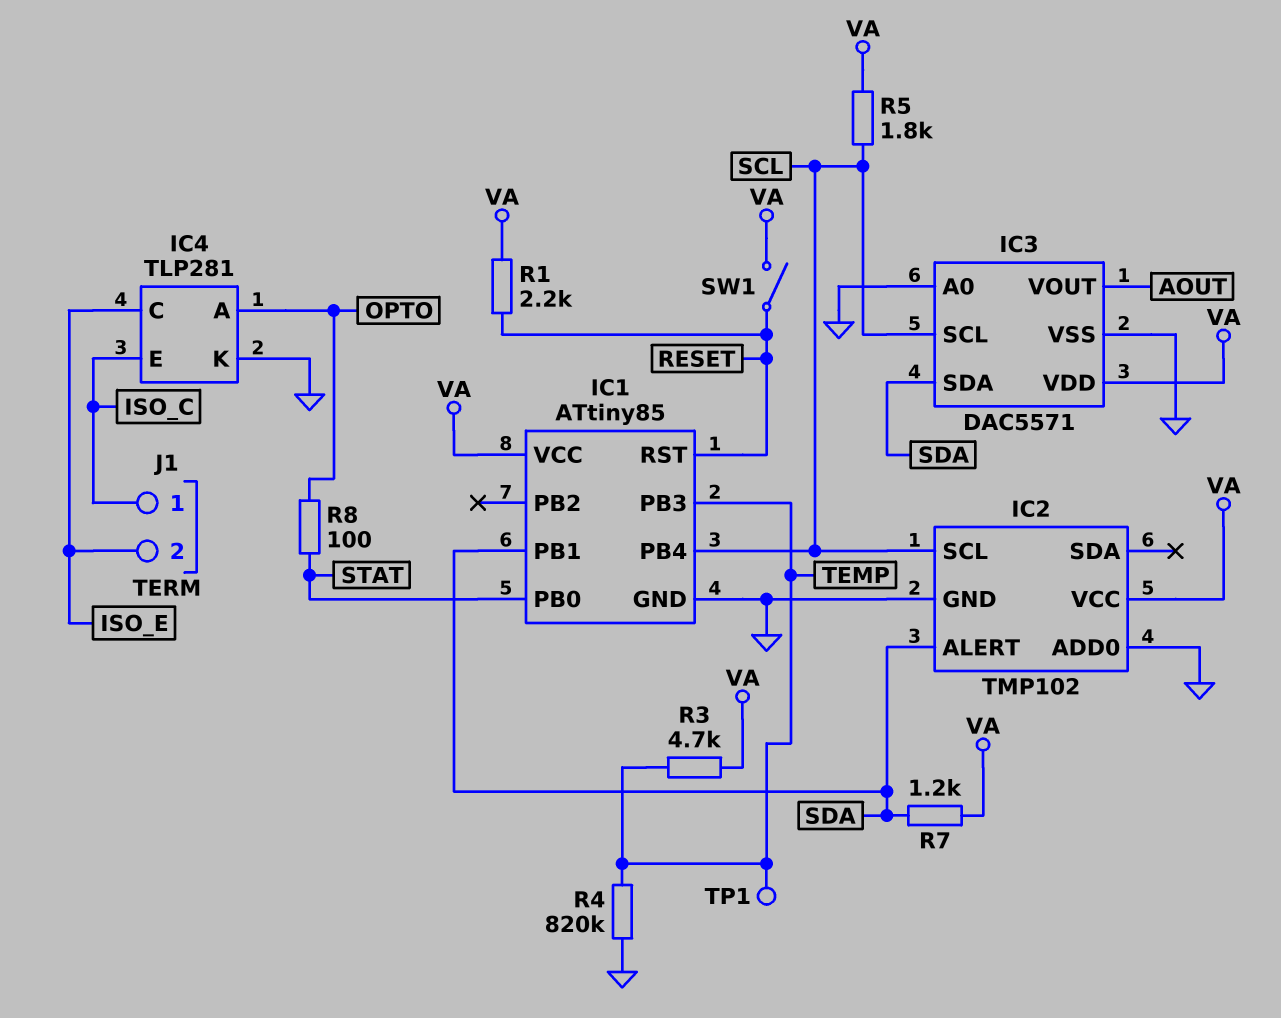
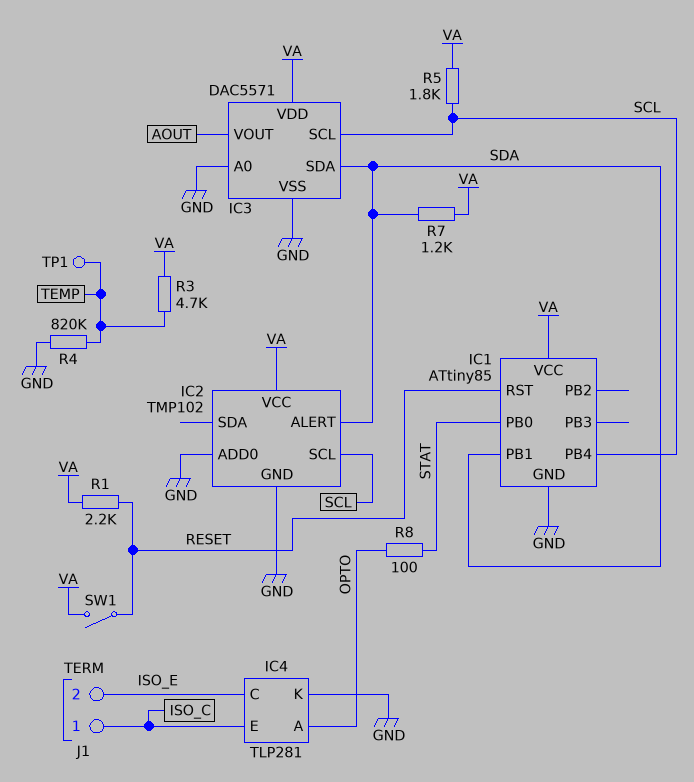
IC1 pin PB3: TEMP -> none

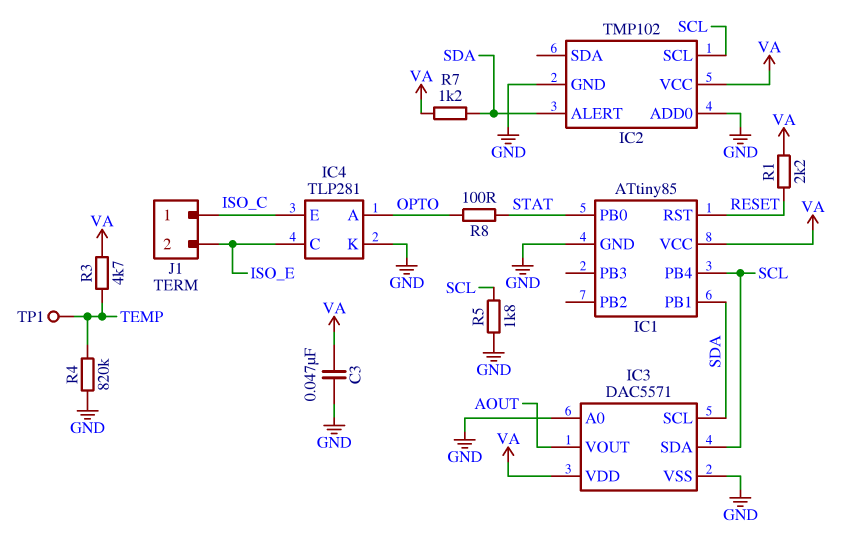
C3: none -> 47nF (GND, VA)
IC3 pin SCL: SCL -> SDA
IC3 pin SDA: SDA -> SCL
R5: 1.8k (SCL, VA) -> 1.8k (GND, SCL)
SW1: switch (RESET, VA) -> none

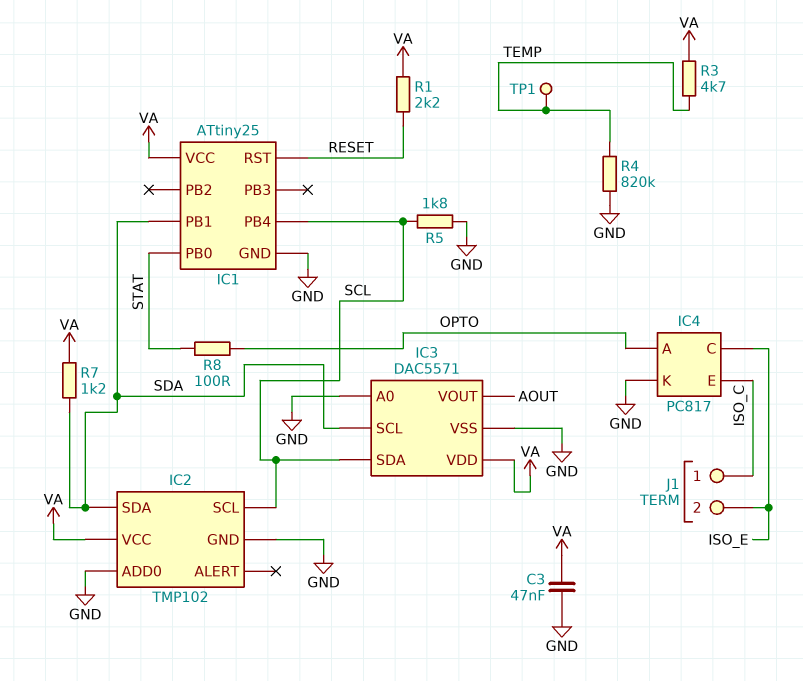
IC1: ATtiny85 -> ATtiny25
IC2 pin ALERT: SDA -> none
IC2 pin SDA: none -> SDA
IC4: TLP281 -> PC817

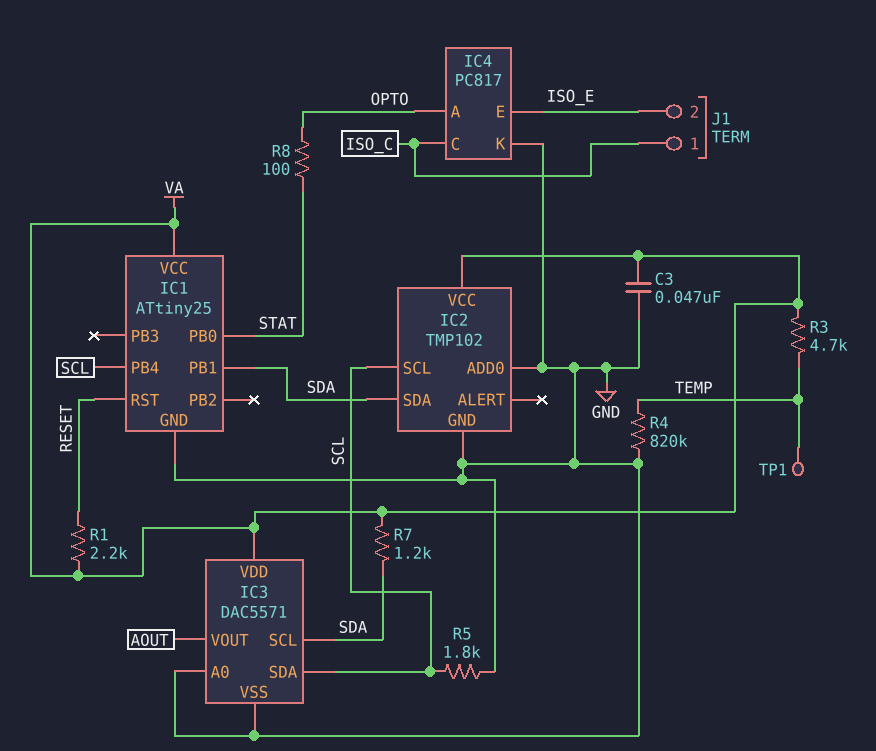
IC4 pin C: ISO_E -> ISO_C
IC4 pin E: ISO_C -> ISO_E

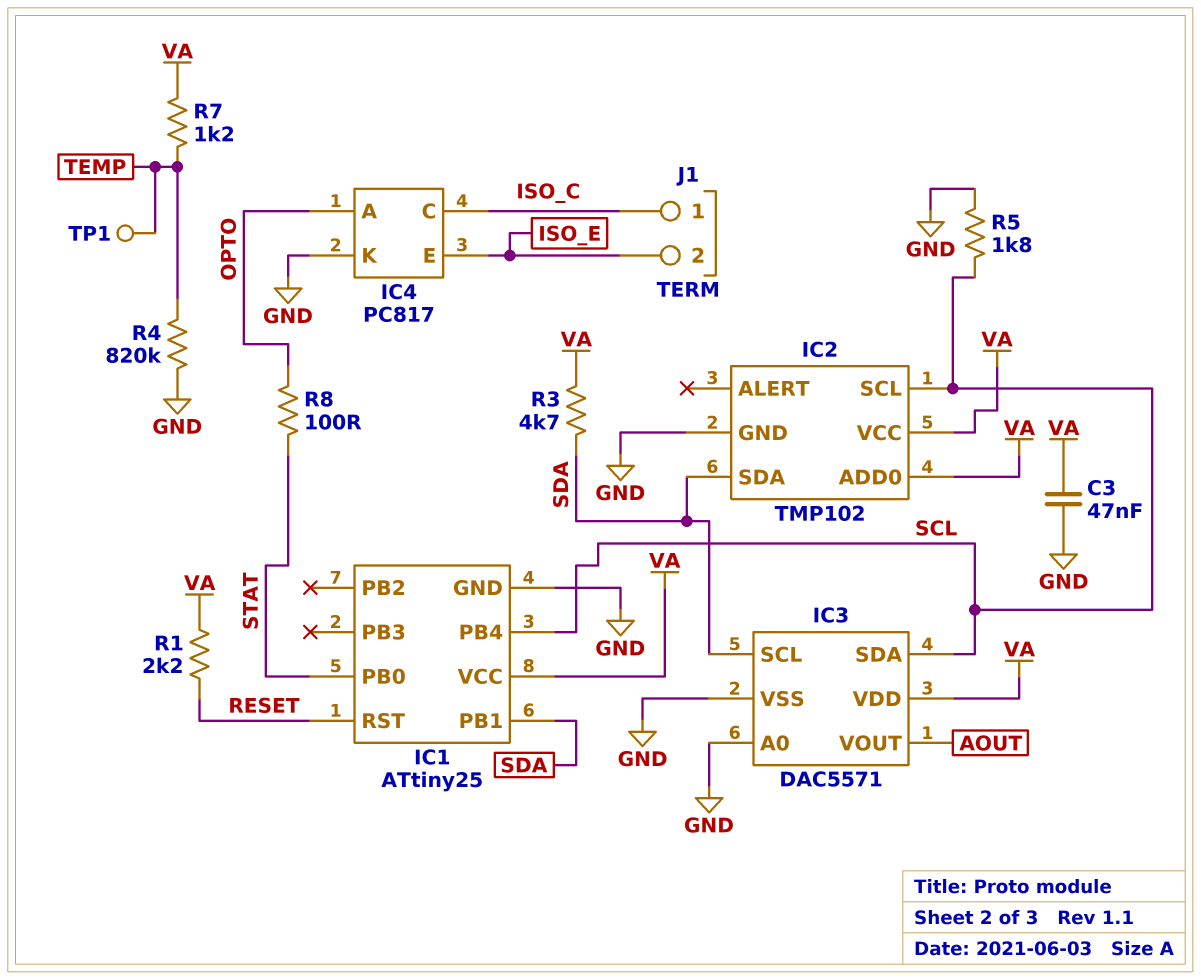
IC2 pin ADD0: GND -> VA
R3: 4.7k (TEMP, VA) -> 4.7k (SDA, VA)
R7: 1.2k (SDA, VA) -> 1.2k (TEMP, VA)

